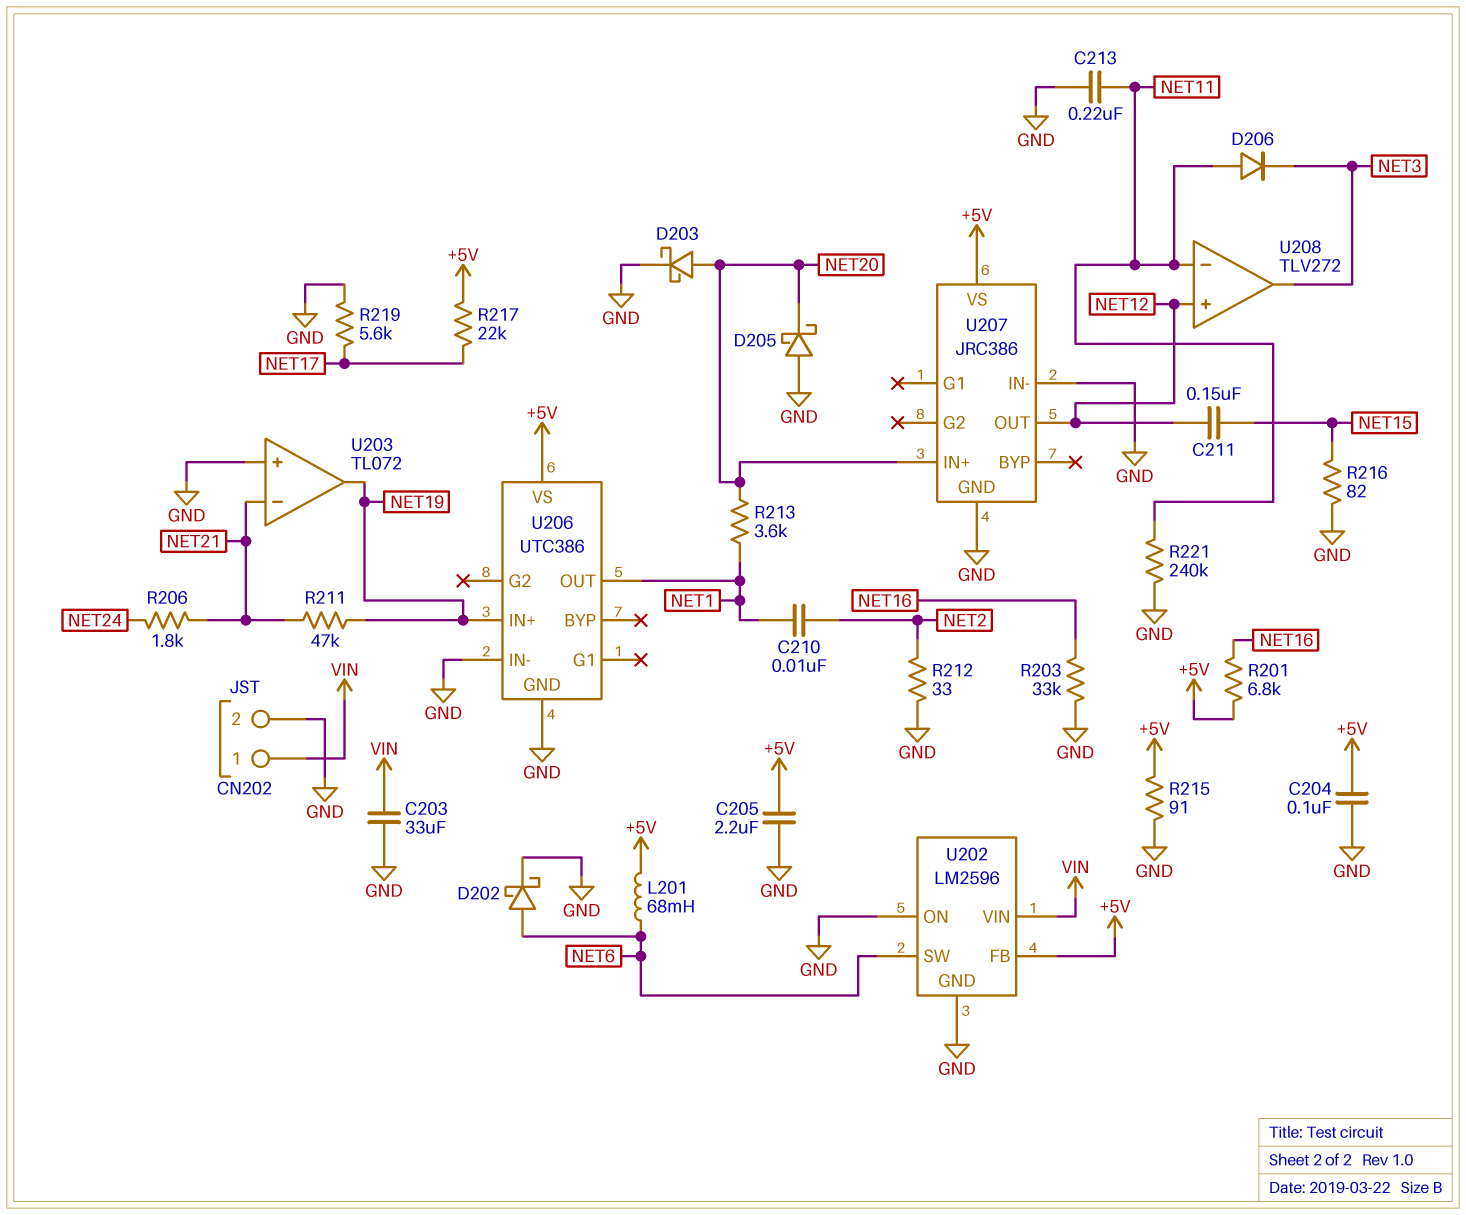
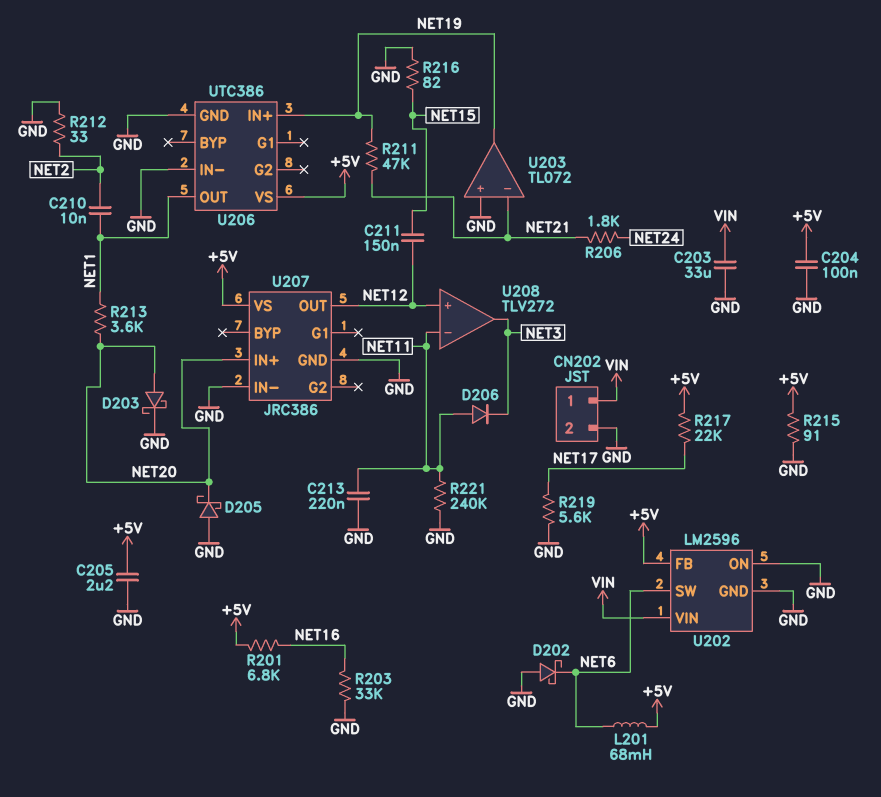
D202: schottky (A NET6, K GND) -> schottky (A GND, K NET6)

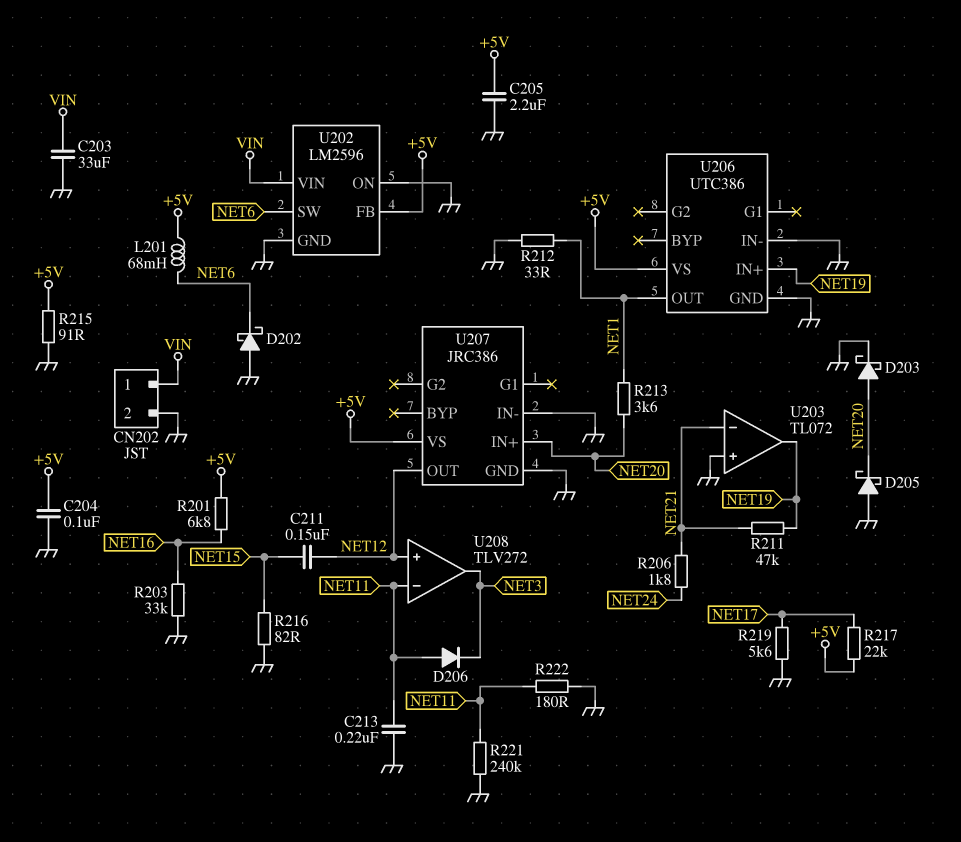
C210: 10nF (NET1, NET2) -> none
R212: 33 (GND, NET2) -> 33 (GND, NET1)
R222: none -> 180 (GND, NET11)

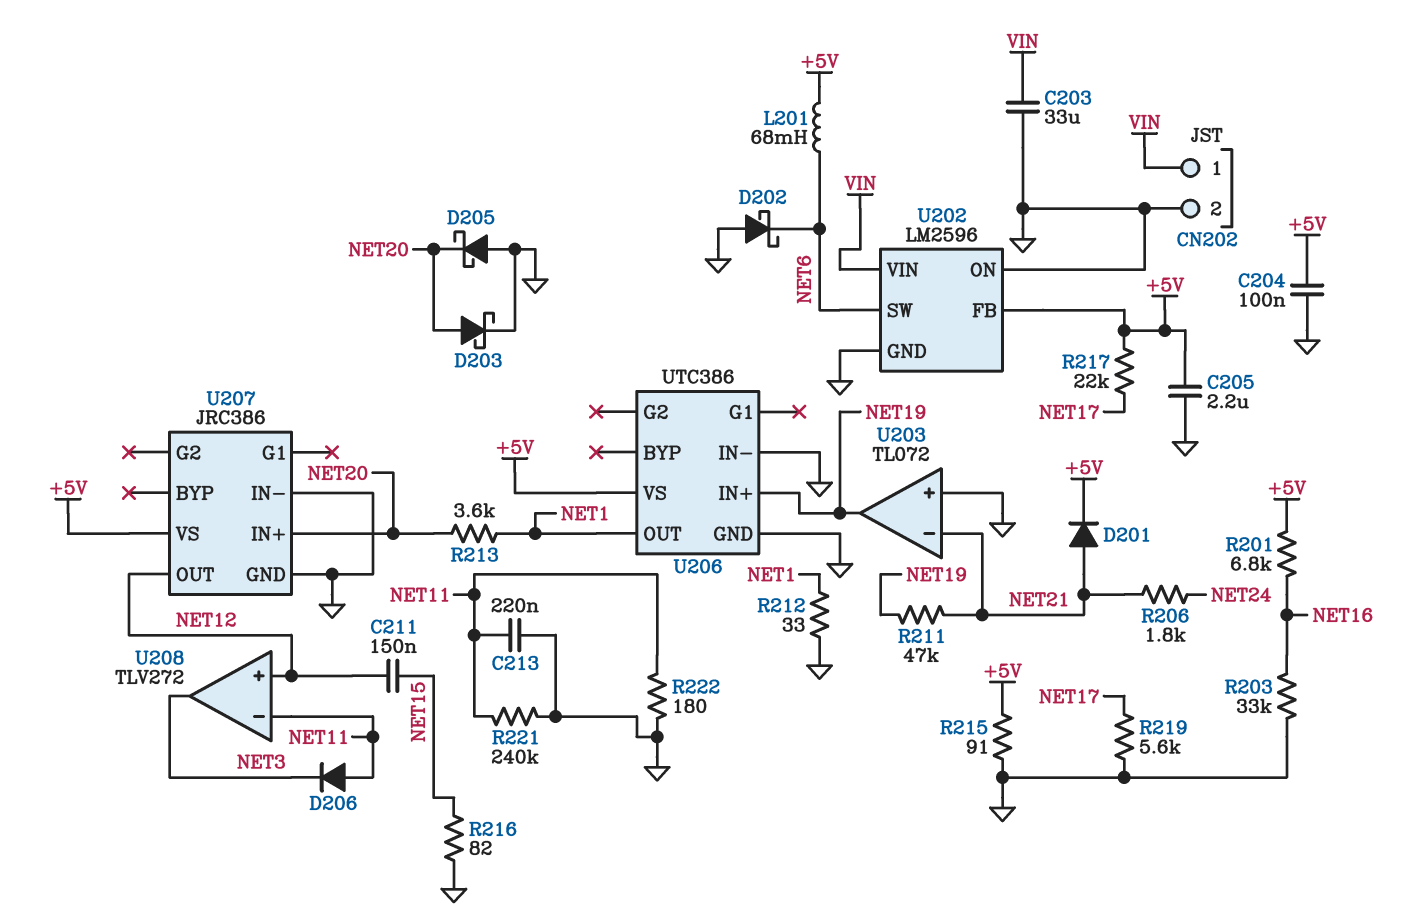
D201: none -> diode (A NET21, K +5V)

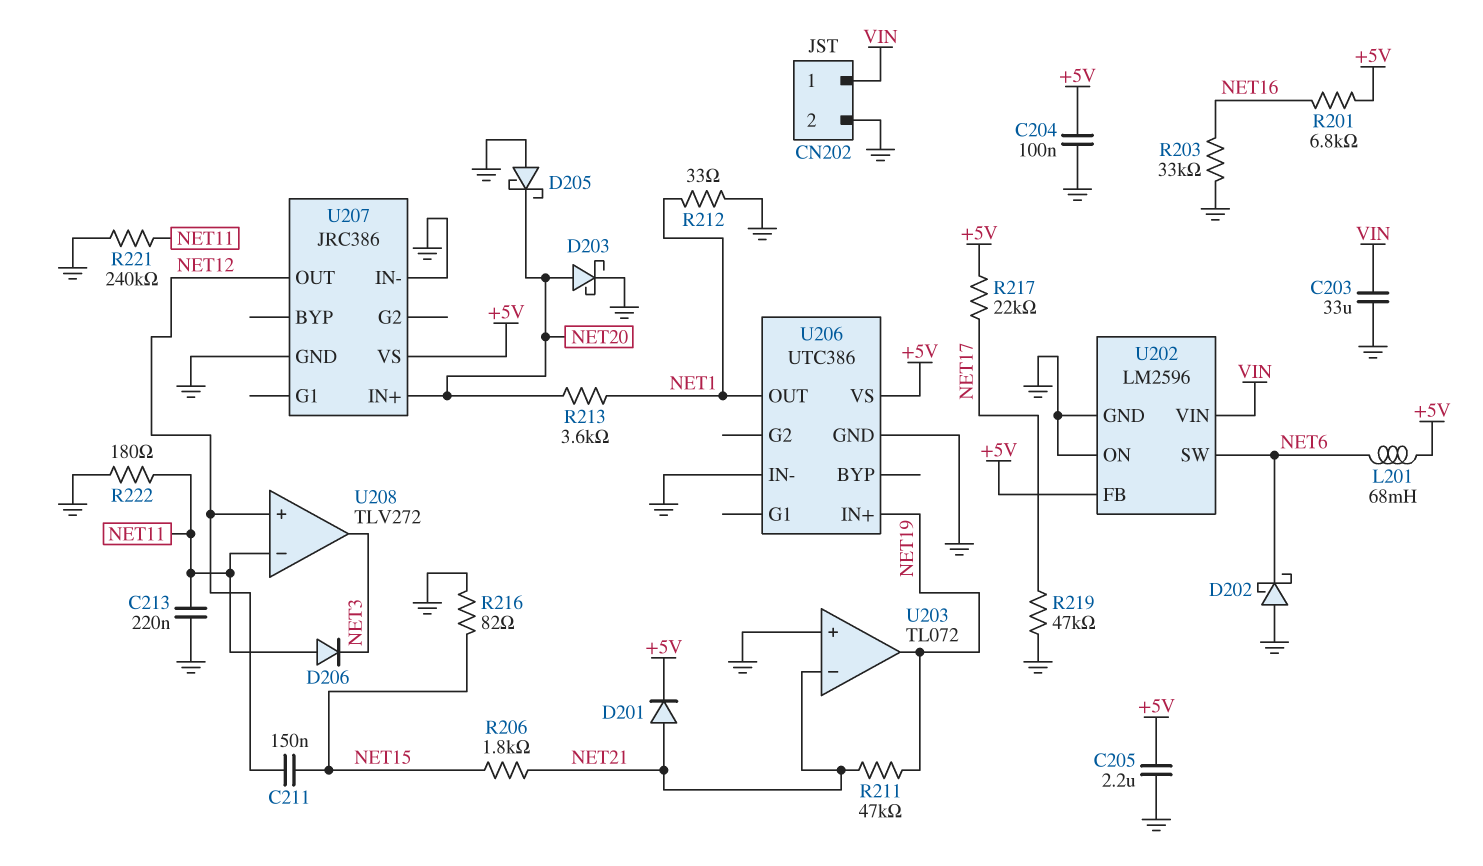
R206: 1.8k (NET21, NET24) -> 1.8k (NET15, NET21)
R215: 91 (+5V, GND) -> none
R219: 5.6k (GND, NET17) -> 47k (GND, NET17)

